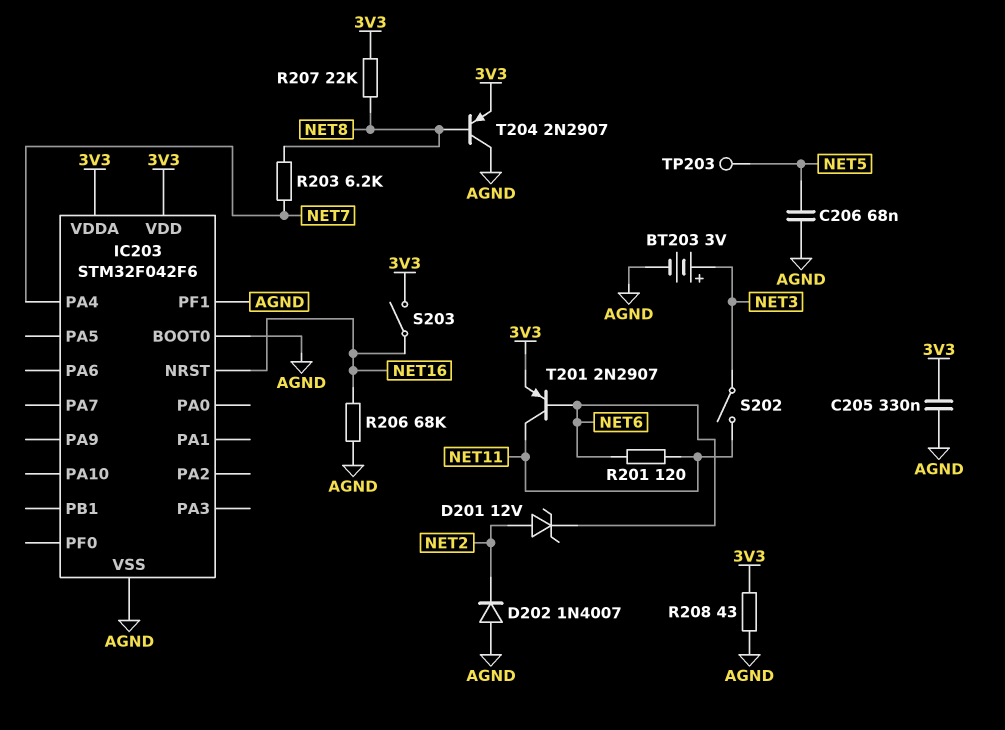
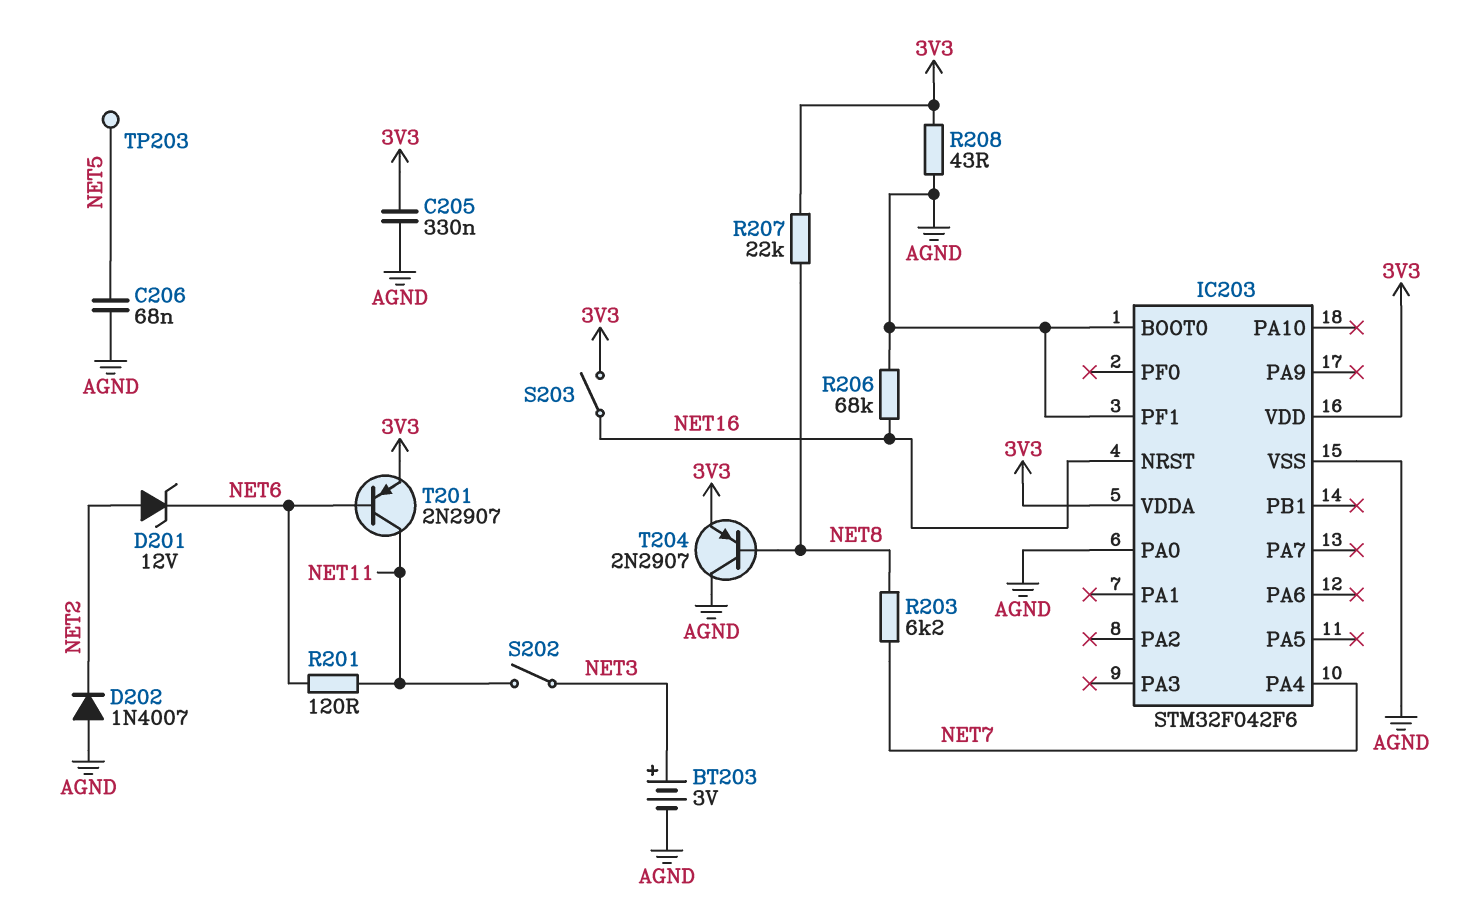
IC203 pin PA0: none -> AGND

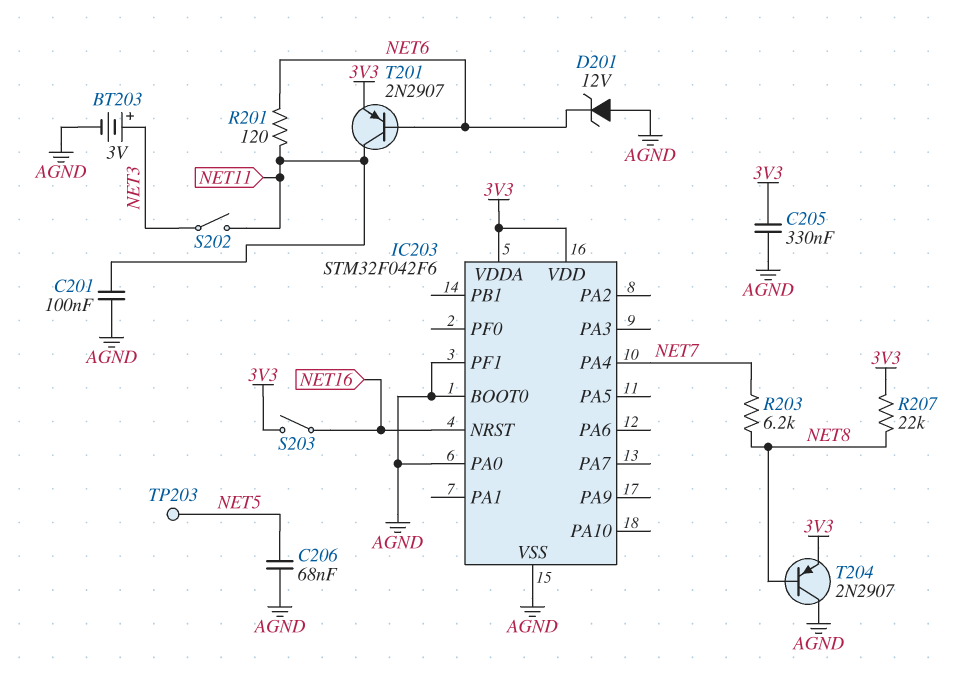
C201: none -> 100nF (AGND, NET11)
D201: zener 12V (A NET2, K NET6) -> zener 12V (A AGND, K NET6)
D202: diode 1N4007 (A AGND, K NET2) -> none
R206: 68k (AGND, NET16) -> none
R208: 43 (3V3, AGND) -> none

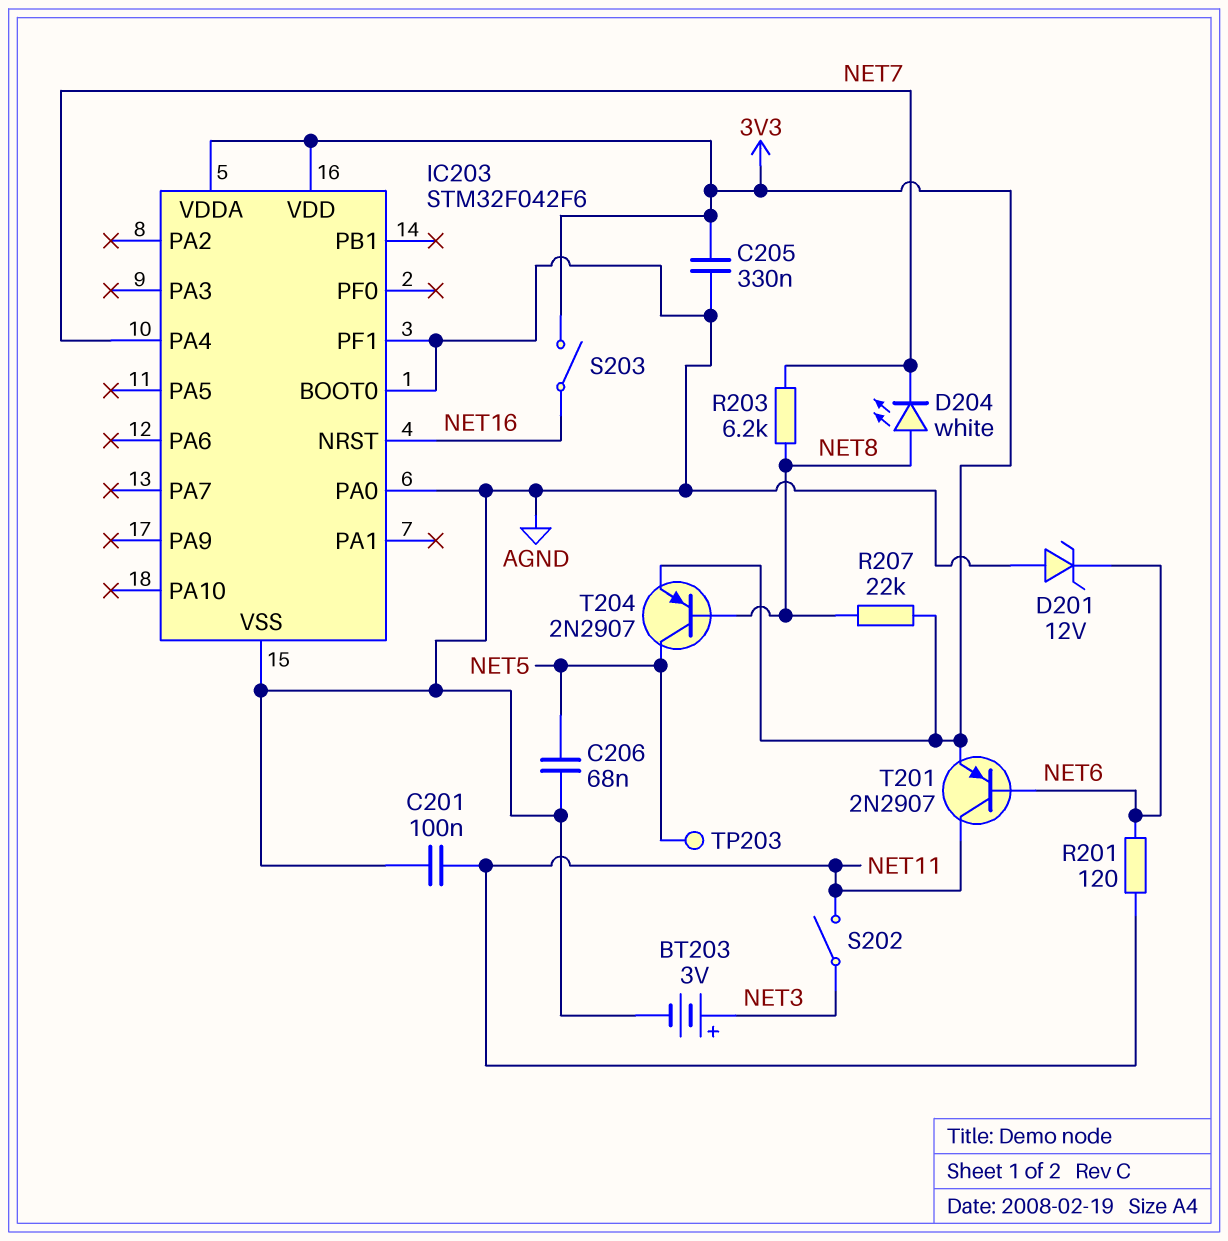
D204: none -> LED white (A NET8, K NET7)
T204: PNP 2N2907 (B NET8, C AGND, E 3V3) -> PNP 2N2907 (B NET8, C NET5, E 3V3)

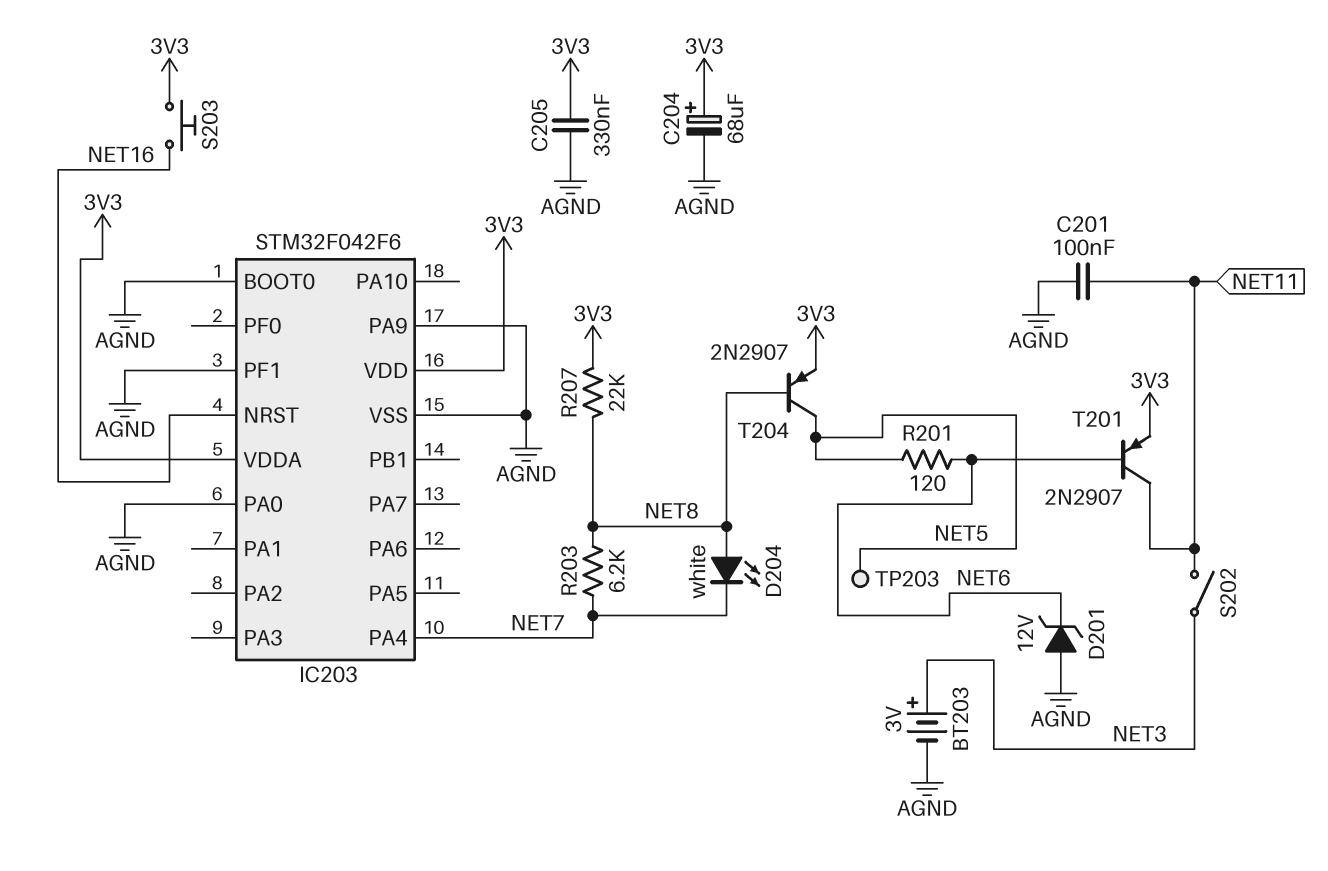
C204: none -> 68uF (plus 3V3, minus AGND)
C206: 68nF (AGND, NET5) -> none
IC203 pin PA9: none -> AGND
R201: 120 (NET6, NET11) -> 120 (NET5, NET6)
S203: switch (3V3, NET16) -> button (3V3, NET16)

